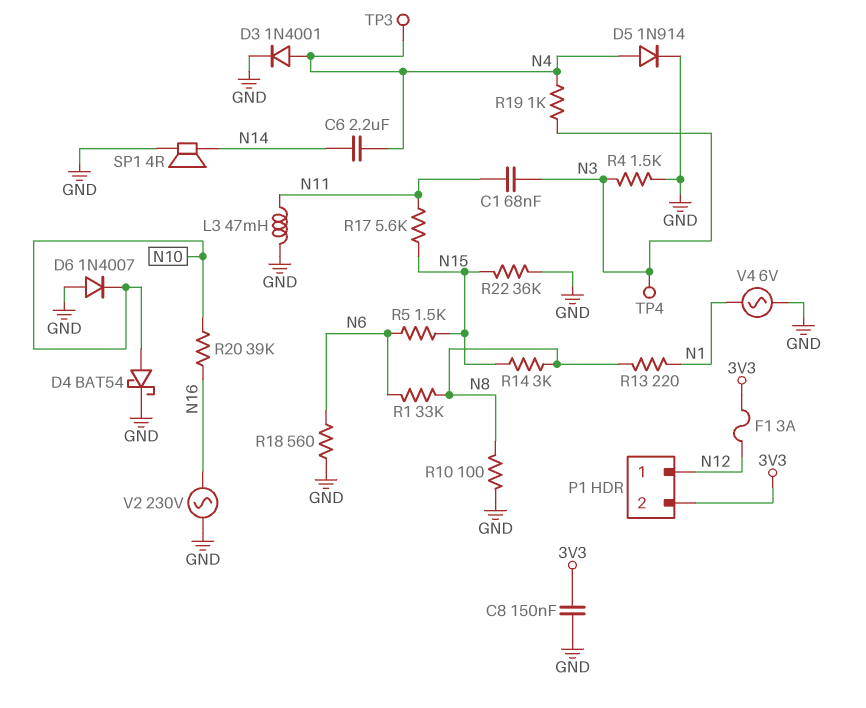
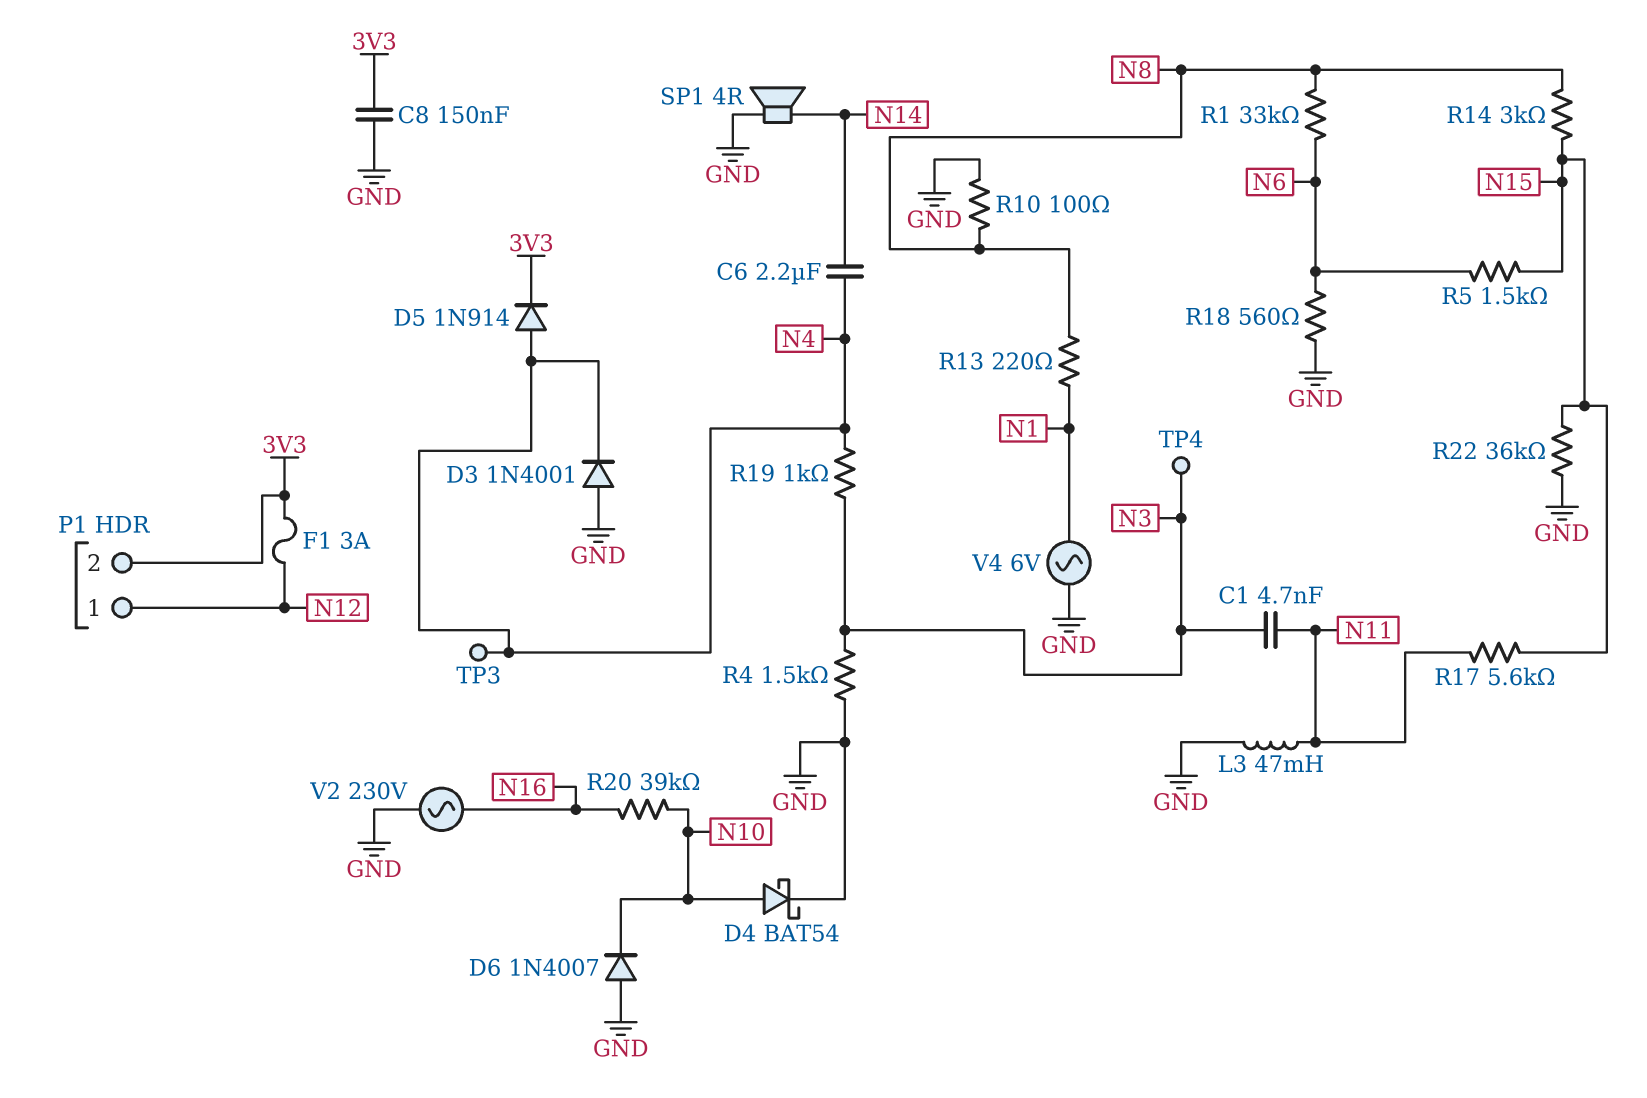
C1: 68nF (N3, N11) -> 4.7nF (N3, N11)
D3: diode 1N4001 (A N4, K GND) -> diode 1N4001 (A GND, K N4)
D5: diode 1N914 (A N4, K GND) -> diode 1N914 (A N4, K 3V3)

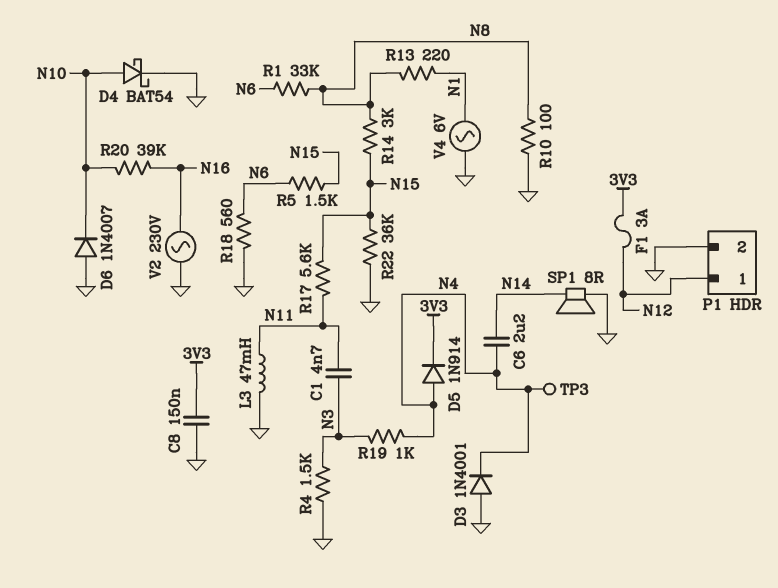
P1 pin 2: 3V3 -> GND
SP1: speaker 4R (GND, N14) -> speaker 8R (GND, N14)
TP4: test point (N3) -> none

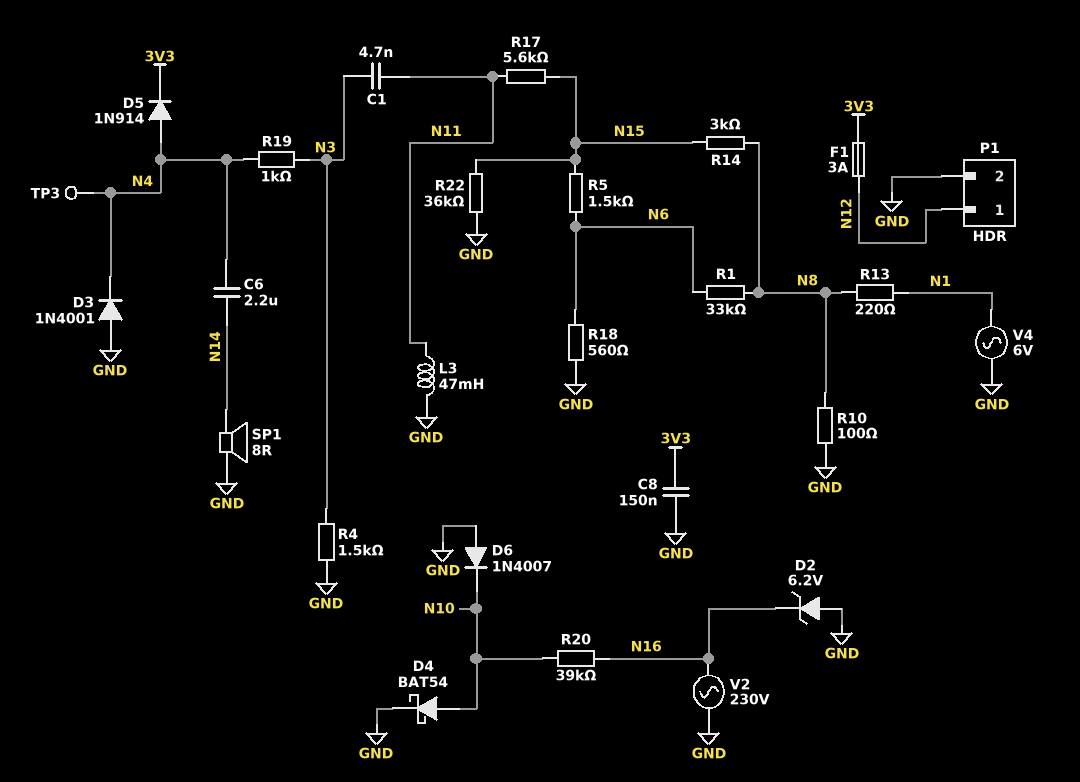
D2: none -> zener 6.2V (A GND, K N16)

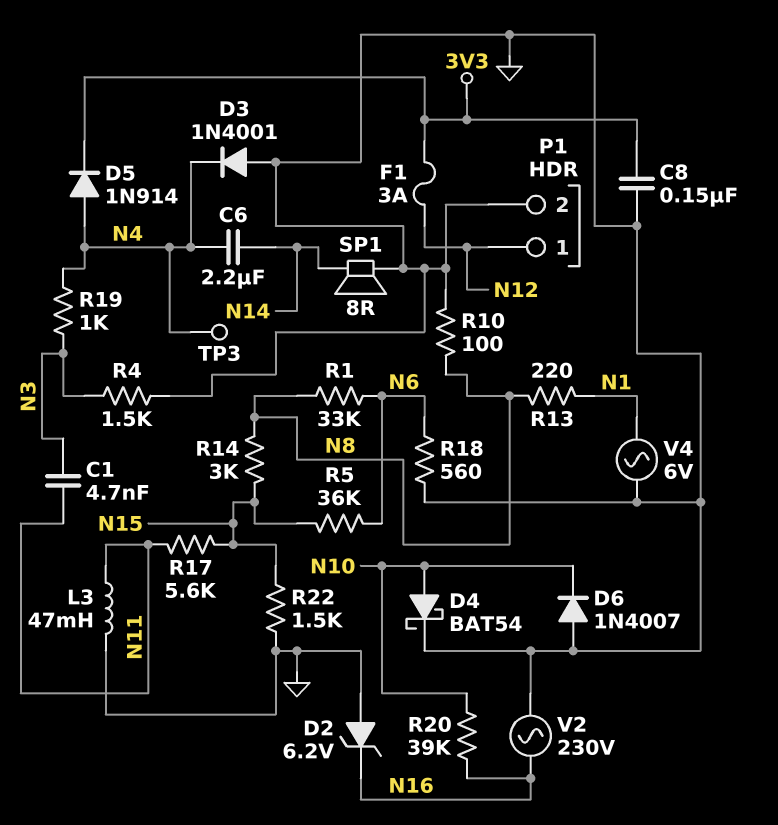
R5: 1.5k (N6, N15) -> 36k (N6, N15)
R22: 36k (GND, N15) -> 1.5k (GND, N15)

